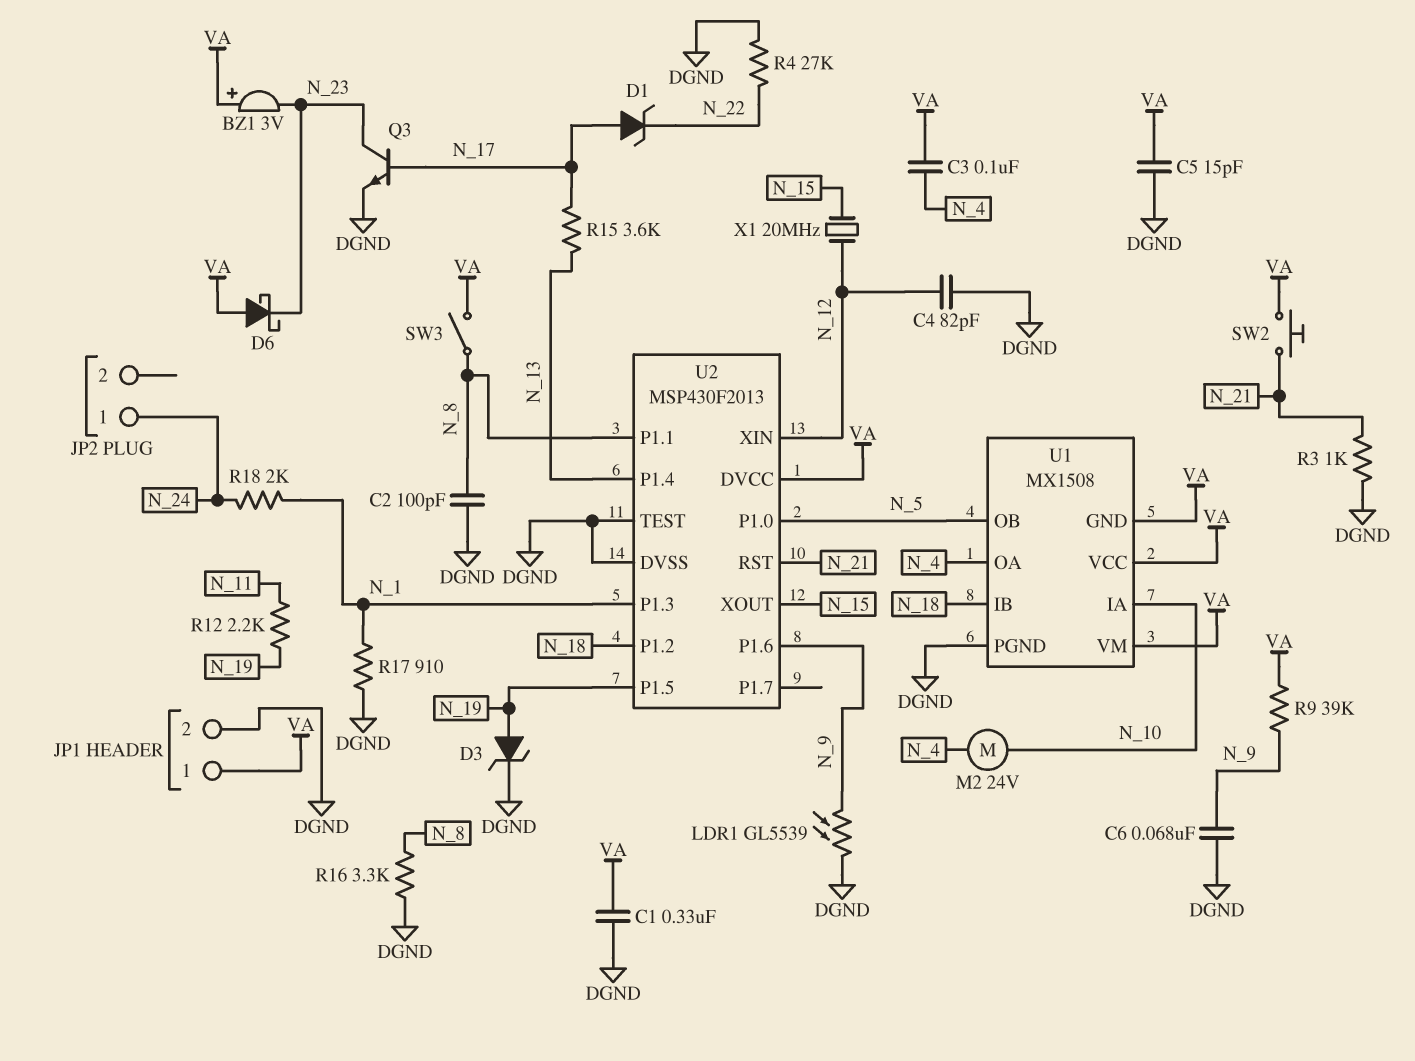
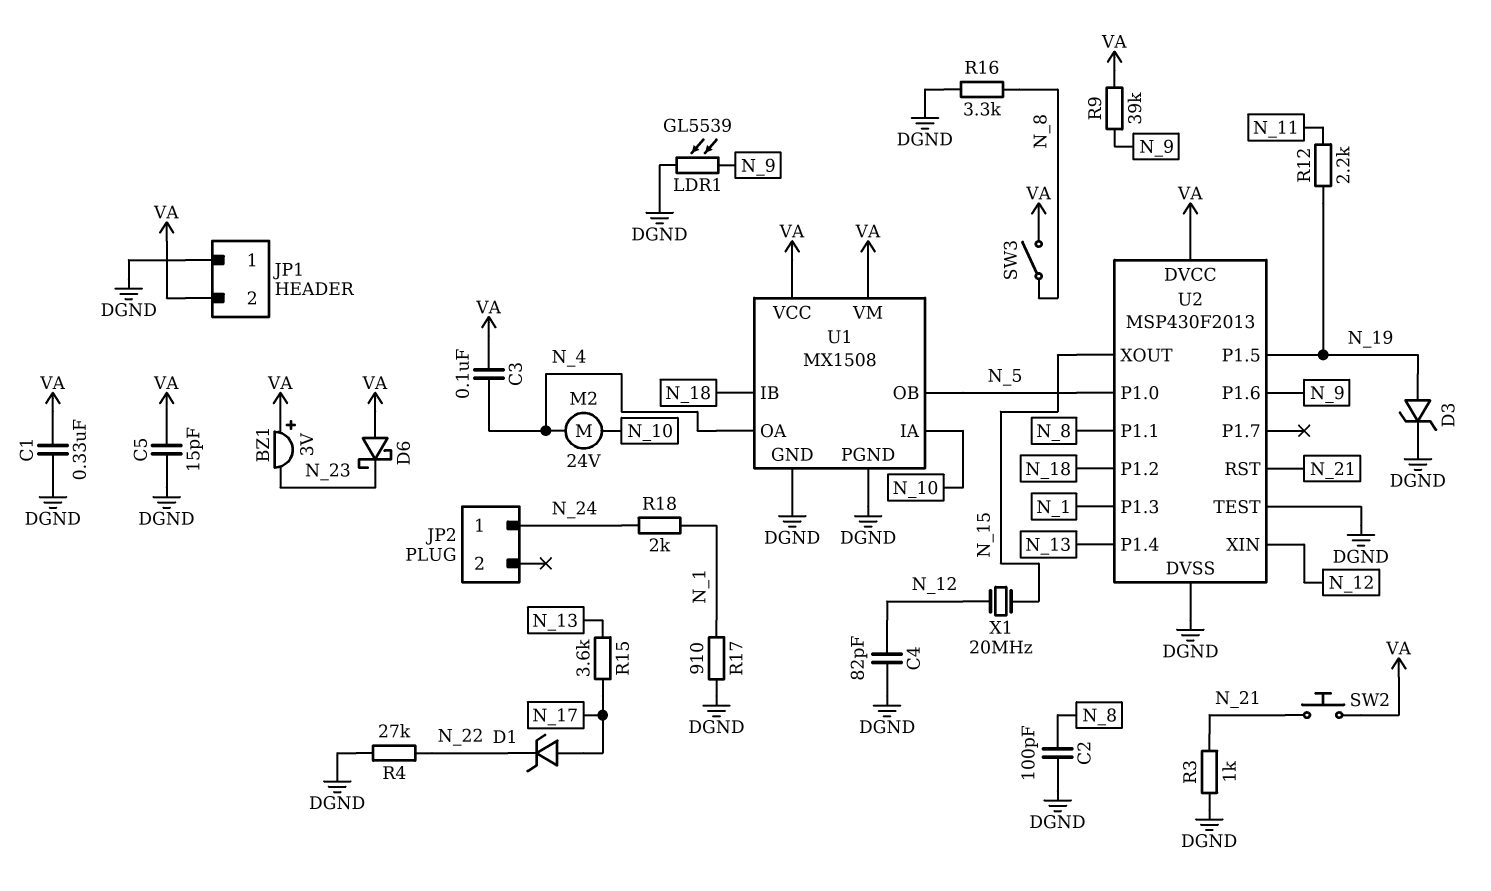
C6: 68nF (DGND, N_9) -> none
JP1 pin 1: VA -> DGND
JP1 pin 2: DGND -> VA
Q3: NPN (B N_17, C N_23, E DGND) -> none
U1 pin GND: VA -> DGND

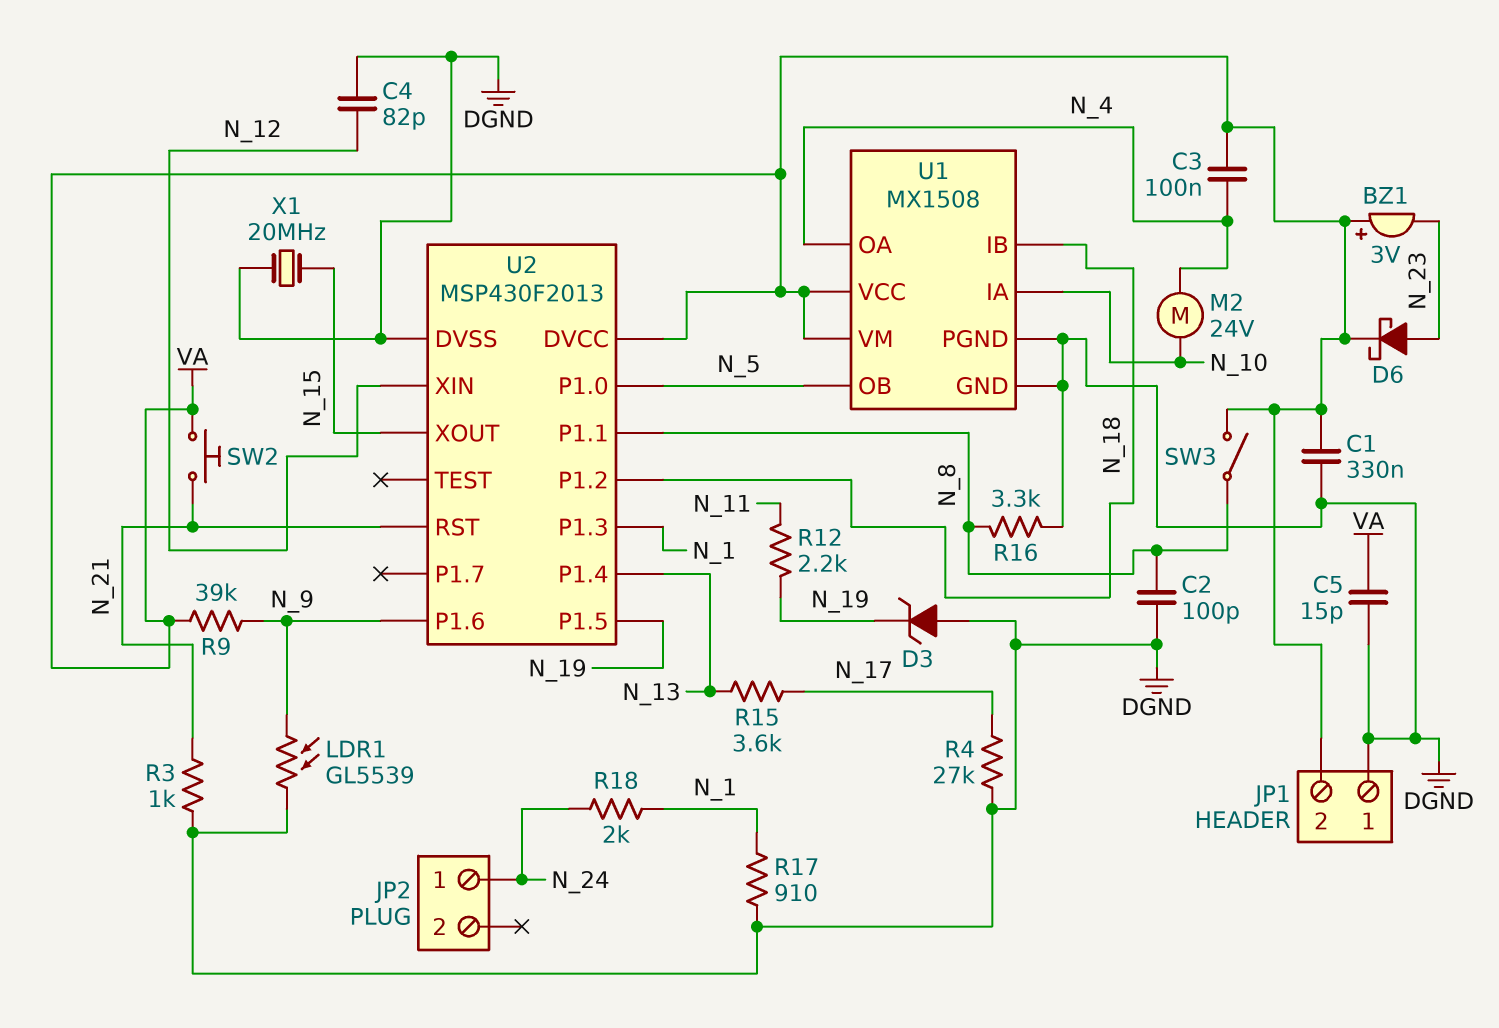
D1: zener (A N_17, K N_22) -> none
D3: zener (A N_19, K DGND) -> zener (A DGND, K N_19)
D6: schottky (A VA, K N_23) -> schottky (A N_23, K VA)
R4: 27k (DGND, N_22) -> 27k (DGND, N_17)
U2 pin TEST: DGND -> none
X1: 20MHz (N_12, N_15) -> 20MHz (DGND, N_15)

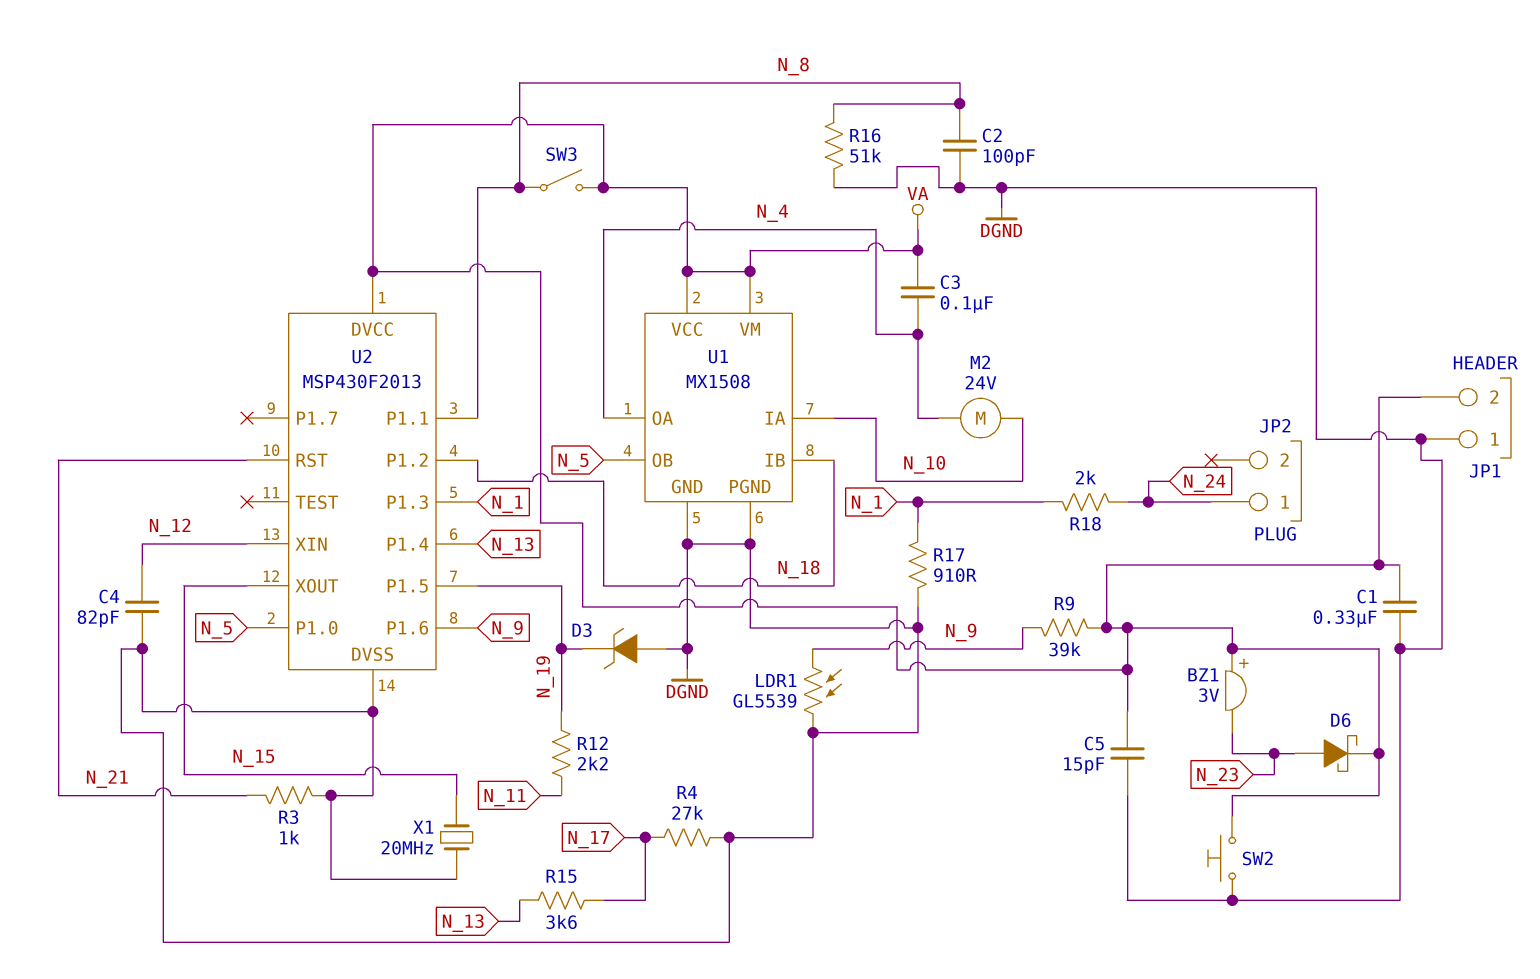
R16: 3.3k (DGND, N_8) -> 51k (DGND, N_8)
SW2: button (N_21, VA) -> button (DGND, VA)

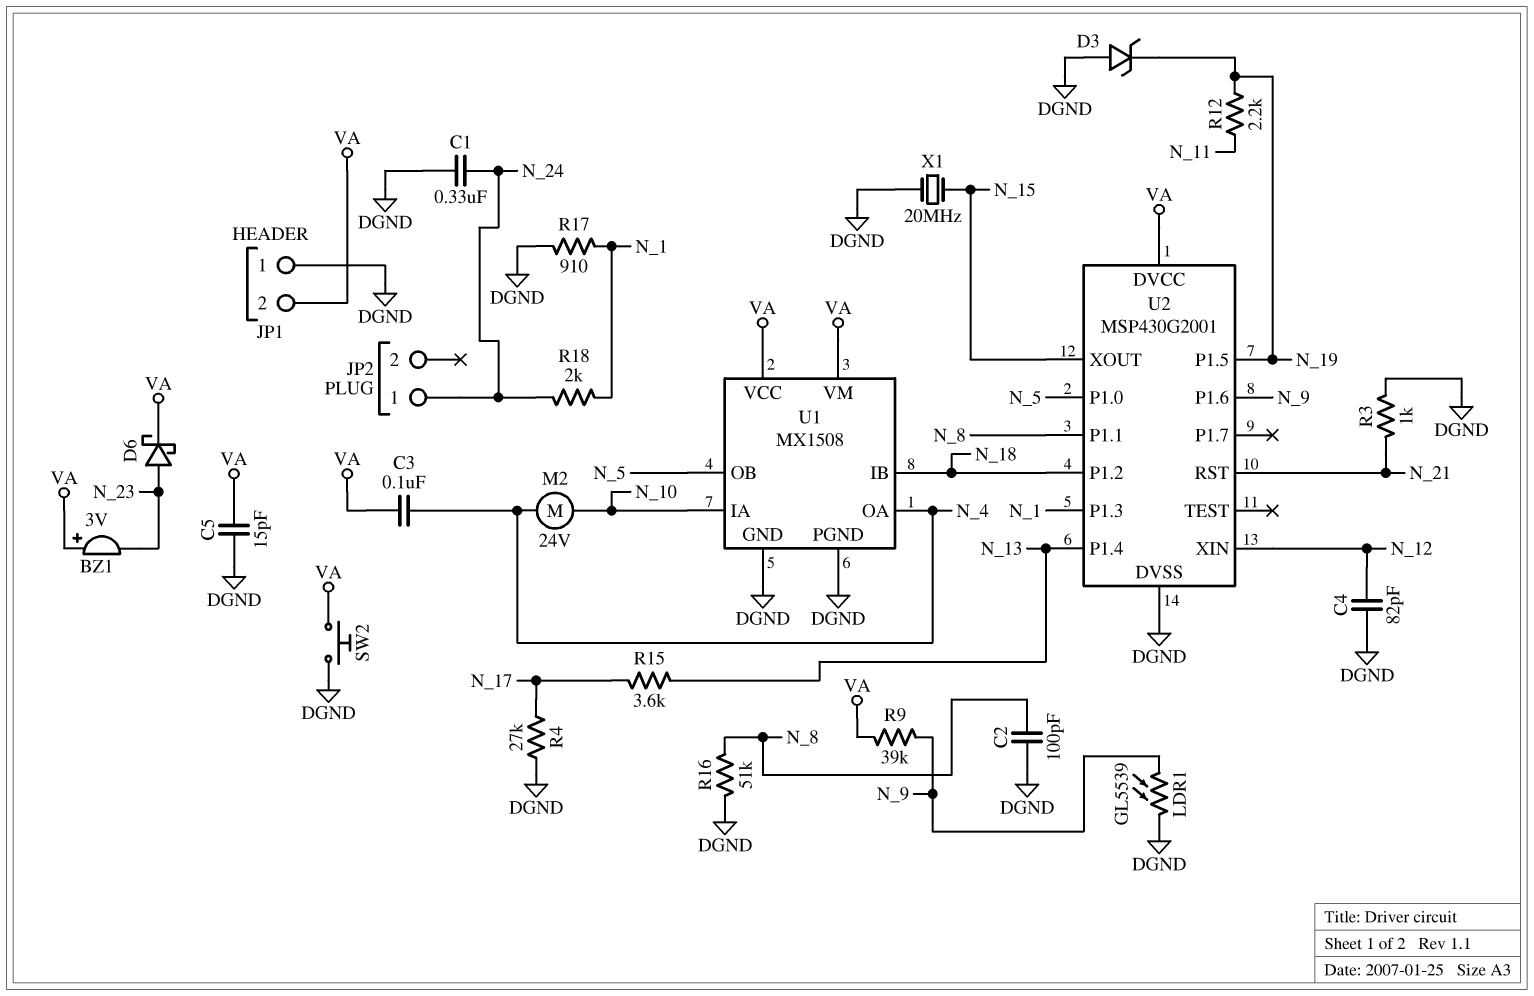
C1: 330nF (DGND, VA) -> 330nF (DGND, N_24)
SW3: switch (N_8, VA) -> none
U2: MSP430F2013 -> MSP430G2001

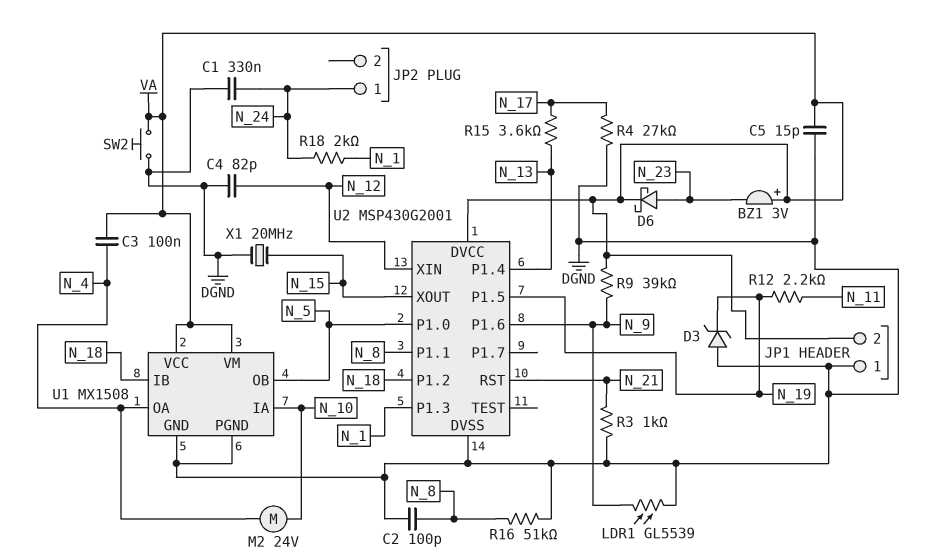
R17: 910 (DGND, N_1) -> none

